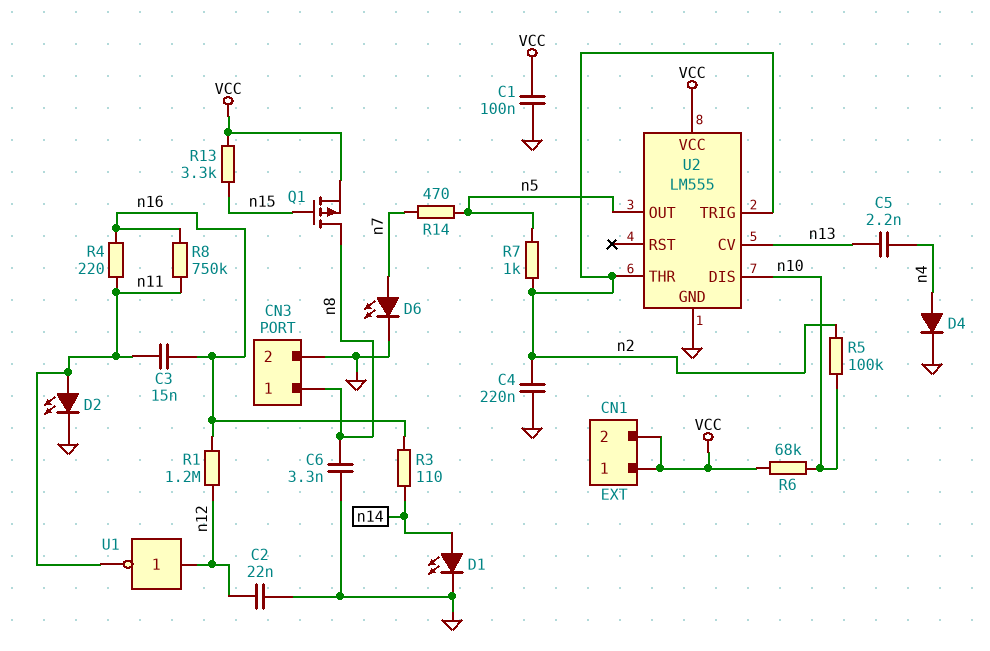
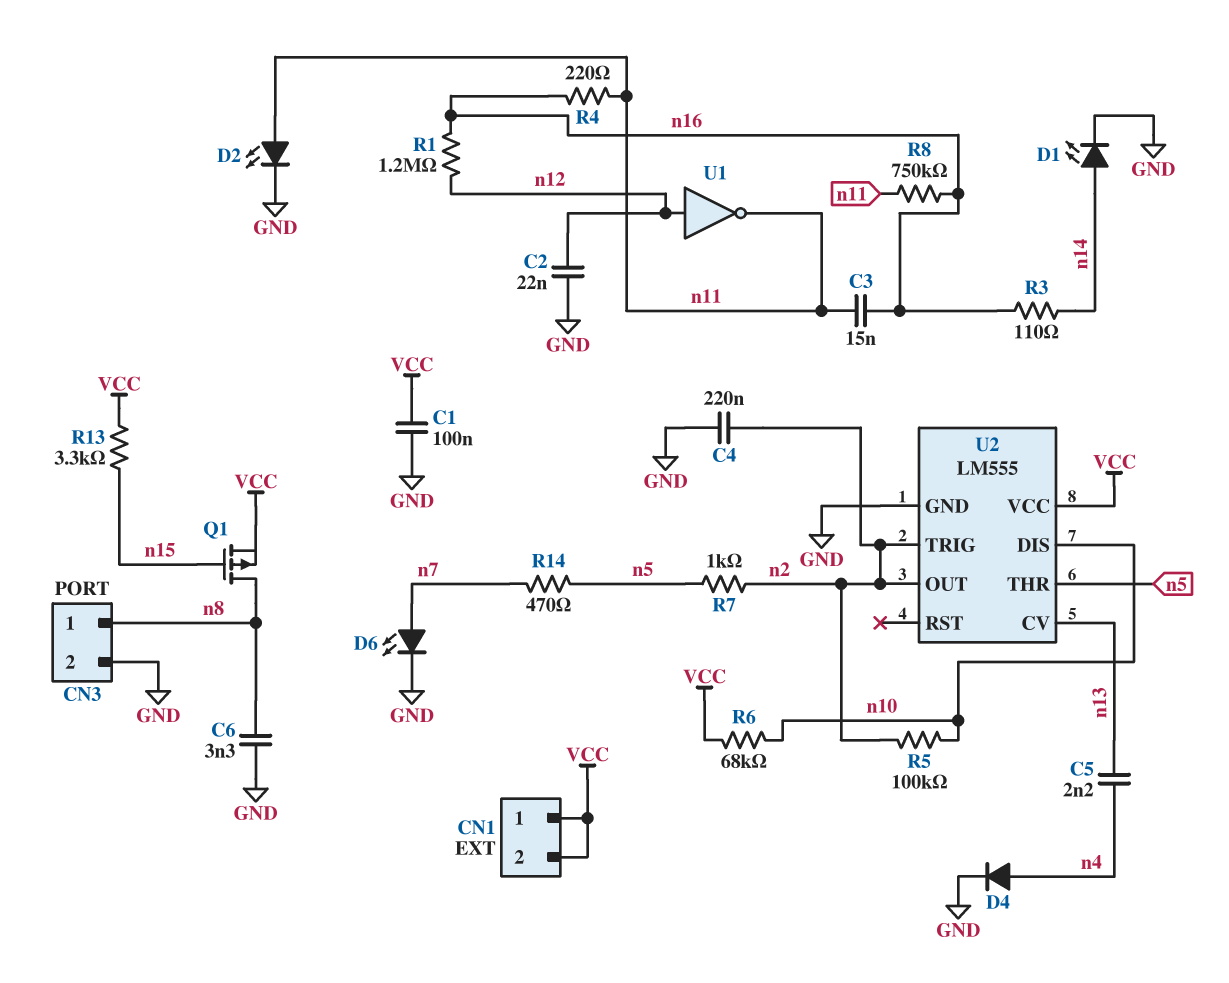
U2 pin OUT: n5 -> n2
U2 pin THR: n2 -> n5

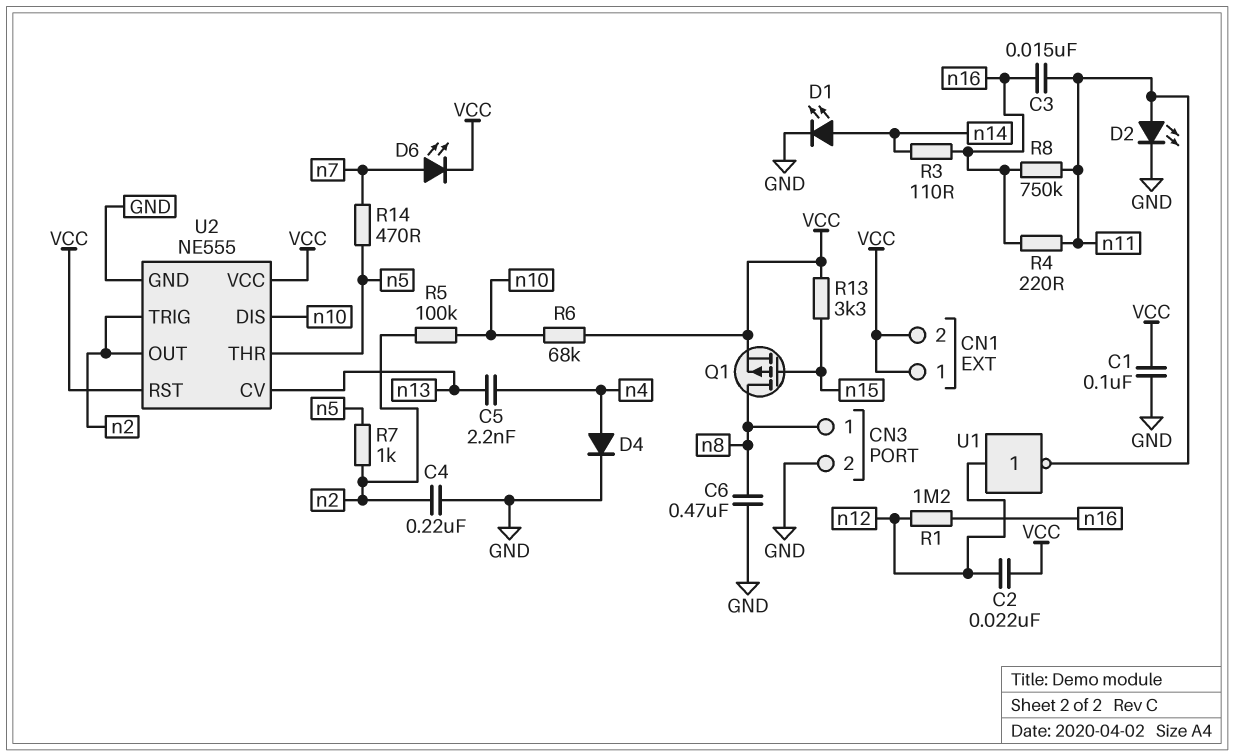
C2: 22nF (GND, n12) -> 22nF (VCC, n12)
C6: 3.3nF (GND, n8) -> 470nF (GND, n8)
D6: LED (A n7, K GND) -> LED (A n7, K VCC)
U2: LM555 -> NE555
U2 pin RST: none -> VCC

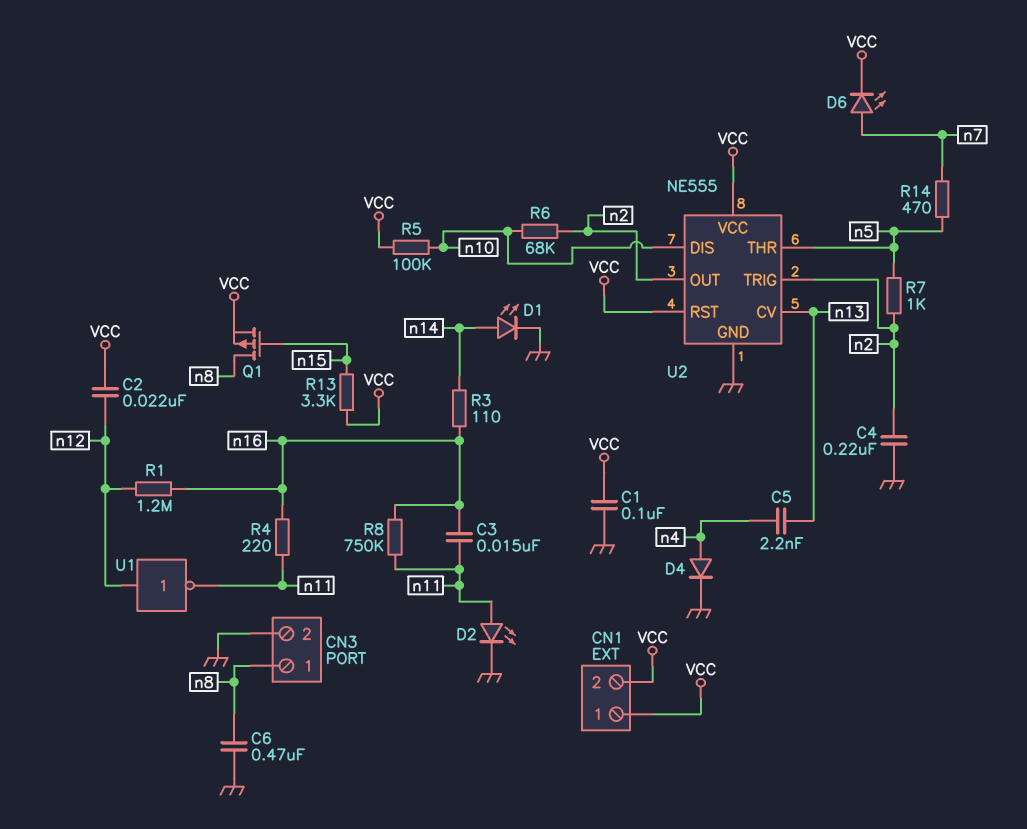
R5: 100k (n2, n10) -> 100k (VCC, n10)
R6: 68k (VCC, n10) -> 68k (n2, n10)

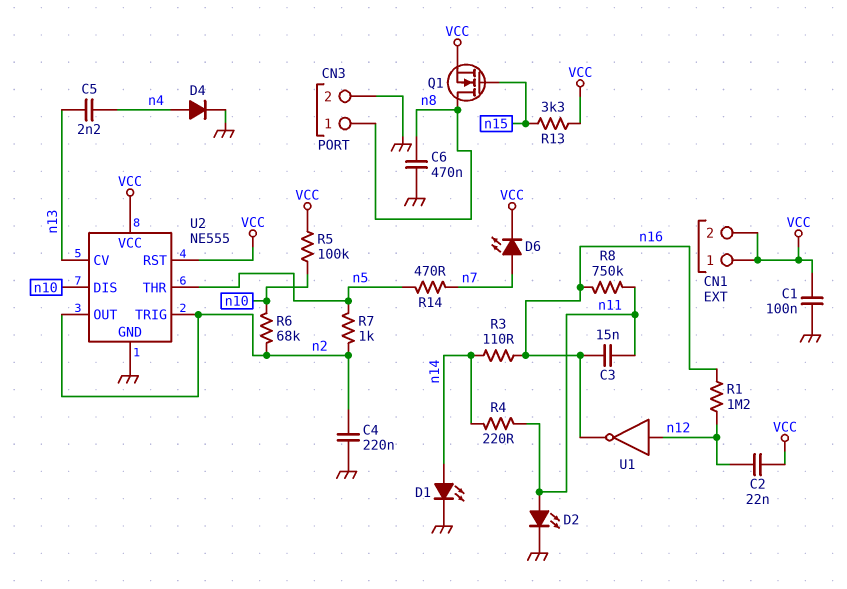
Q1: PMOS (G n15, D n8, S VCC) -> NMOS (G n15, D n8, S VCC)
R4: 220 (n11, n16) -> 220 (n11, n14)
U1: NOT (in n12, out n11) -> NOT (in n12, out n16)

